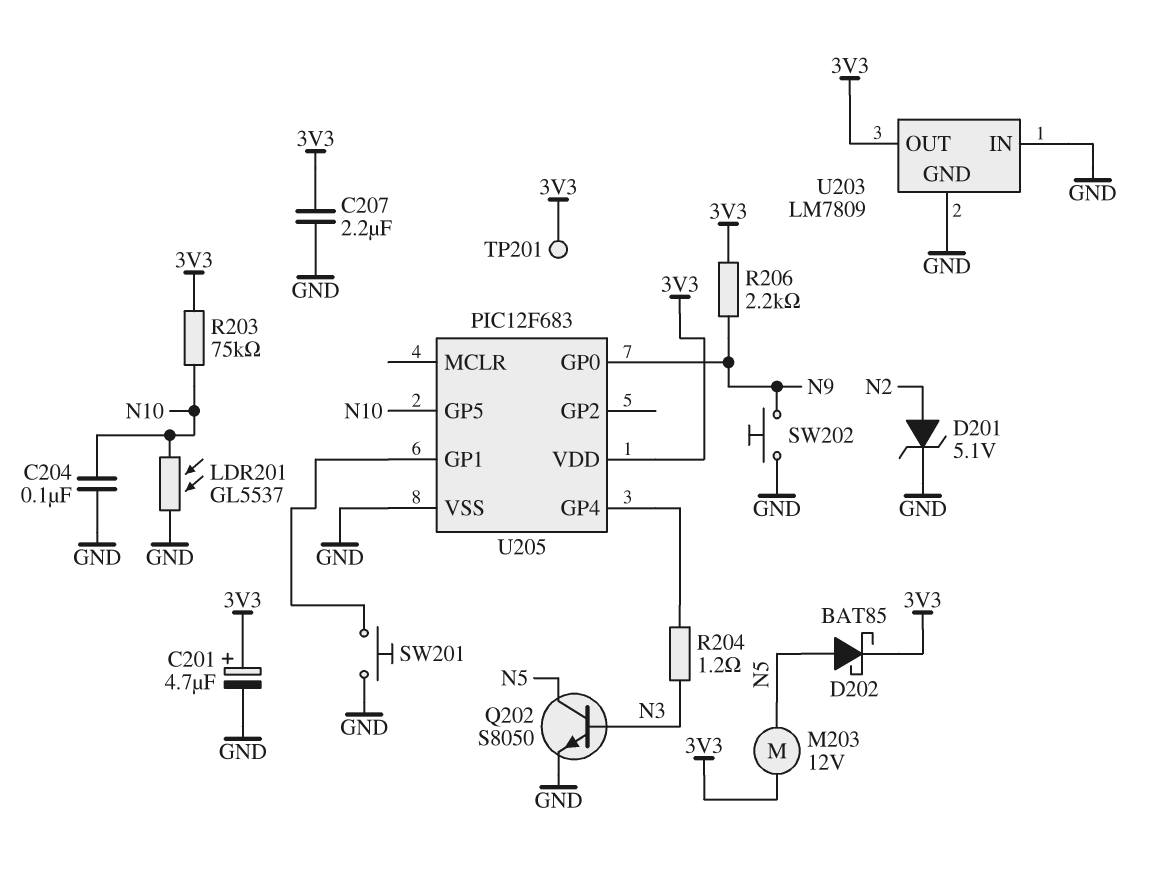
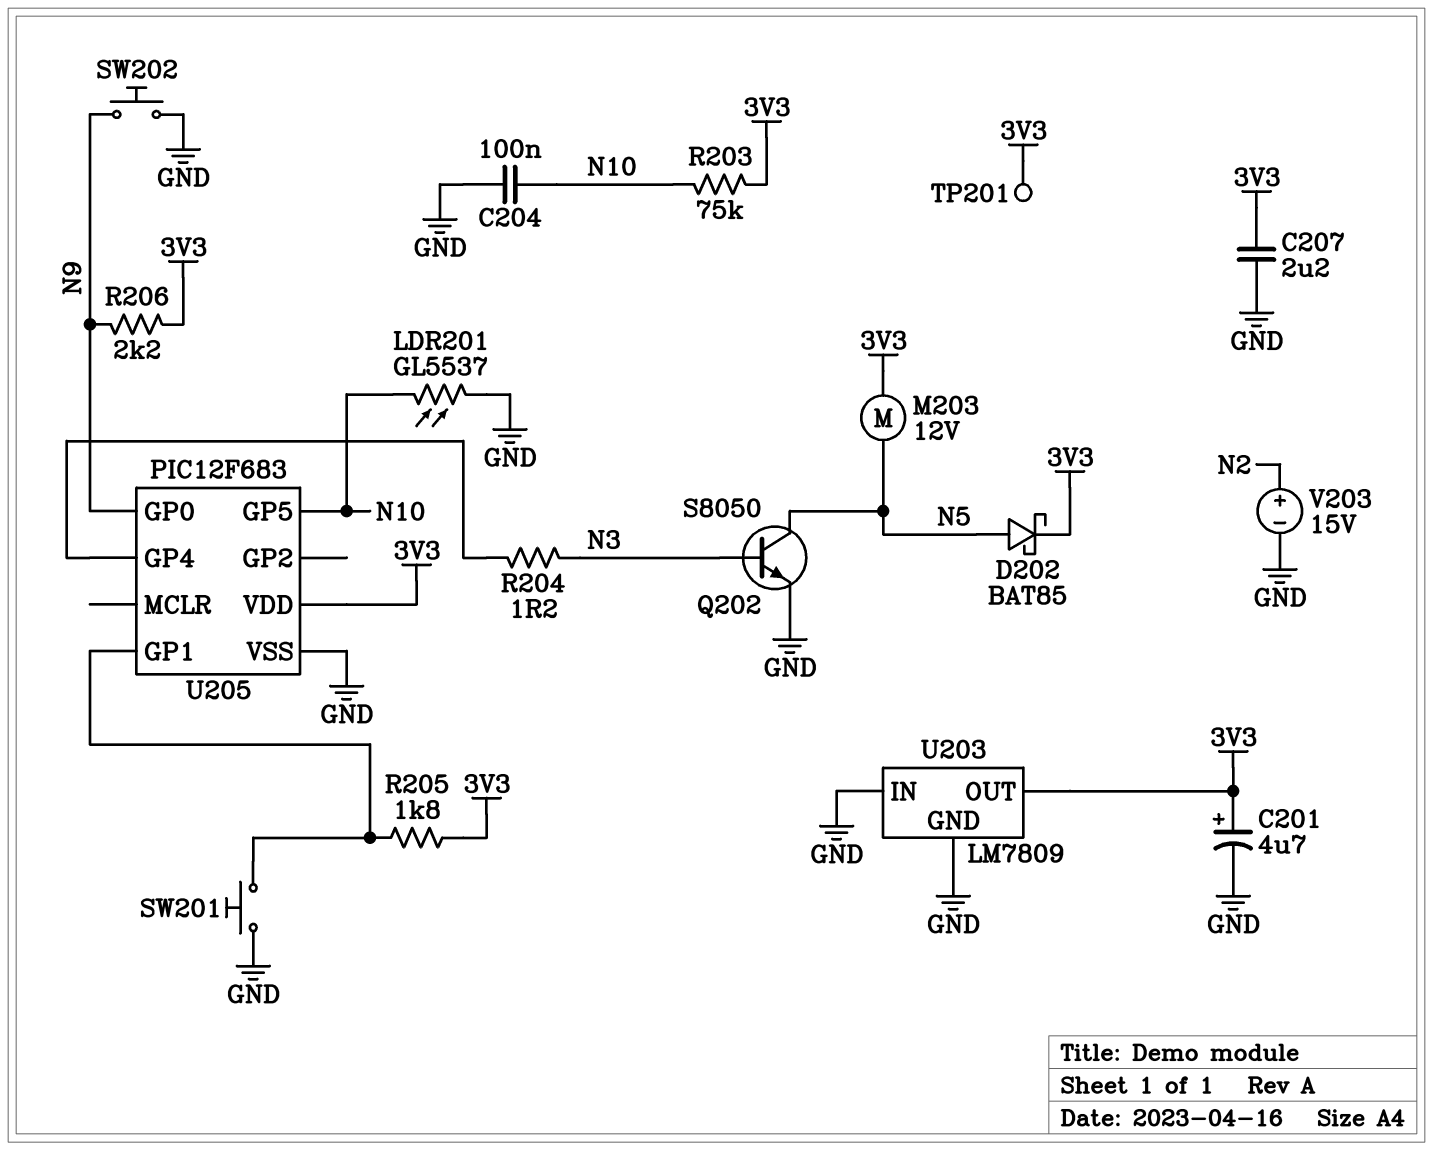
D201: zener 5.1V (A N2, K GND) -> none
R205: none -> 1.8k (3V3, U205/GP1)
V203: none -> 15V (plus N2, minus GND)

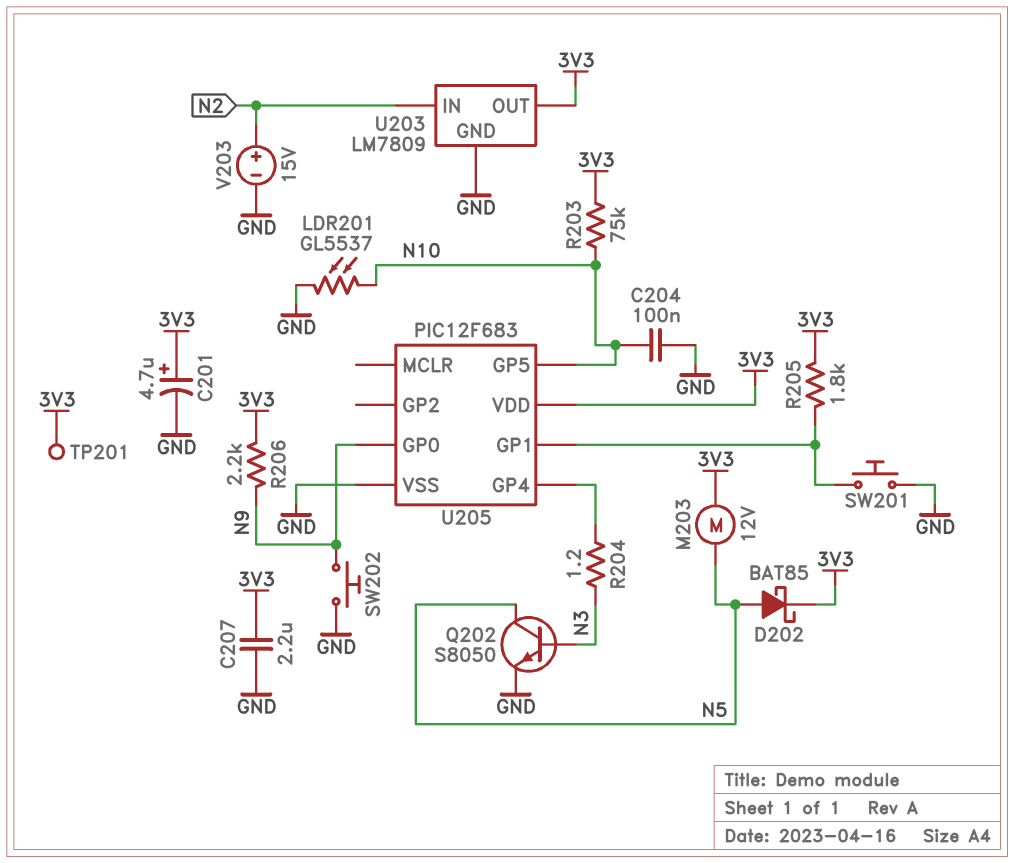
U203 pin IN: GND -> N2

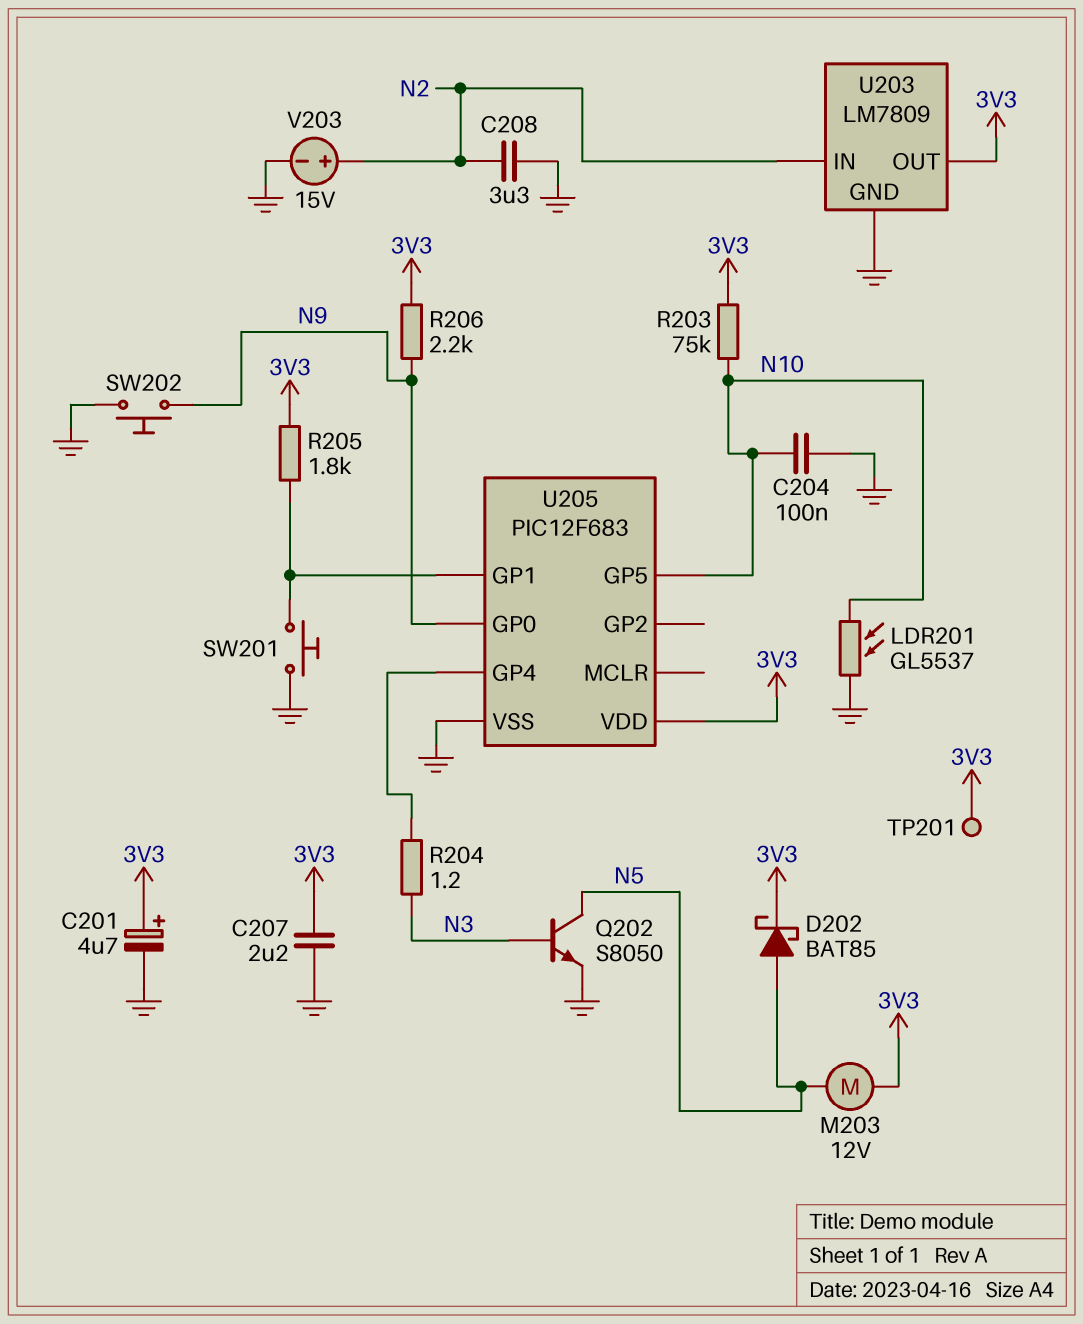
C208: none -> 3.3uF (GND, N2)

